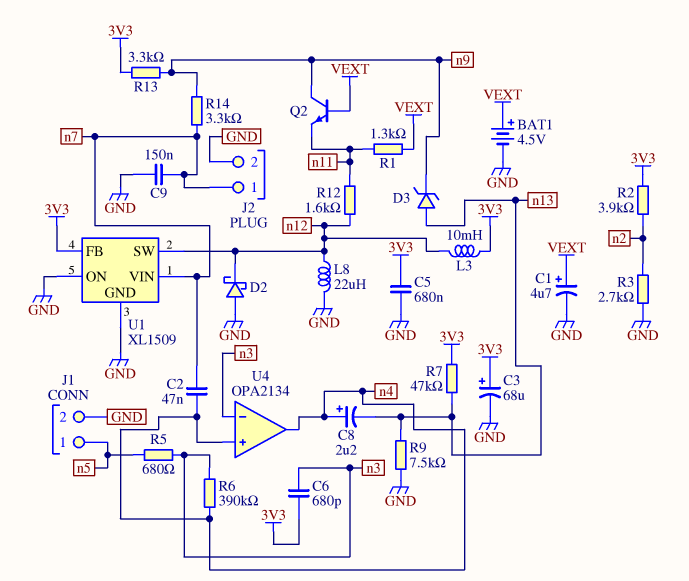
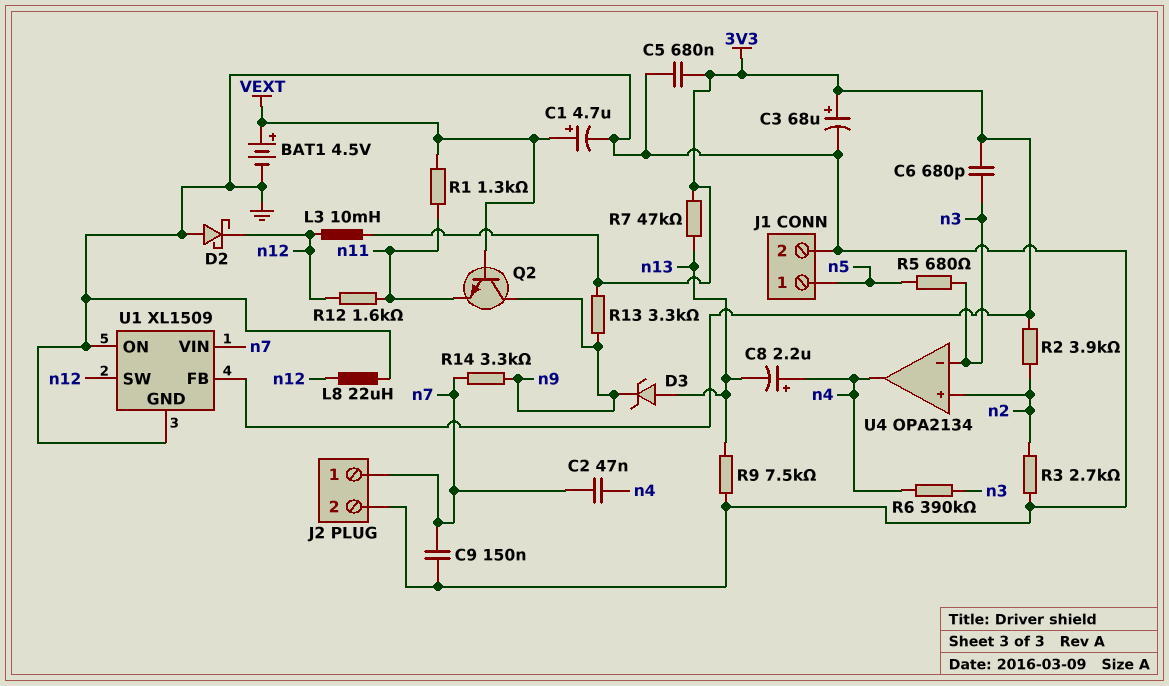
U4 pin in+: n4 -> n2

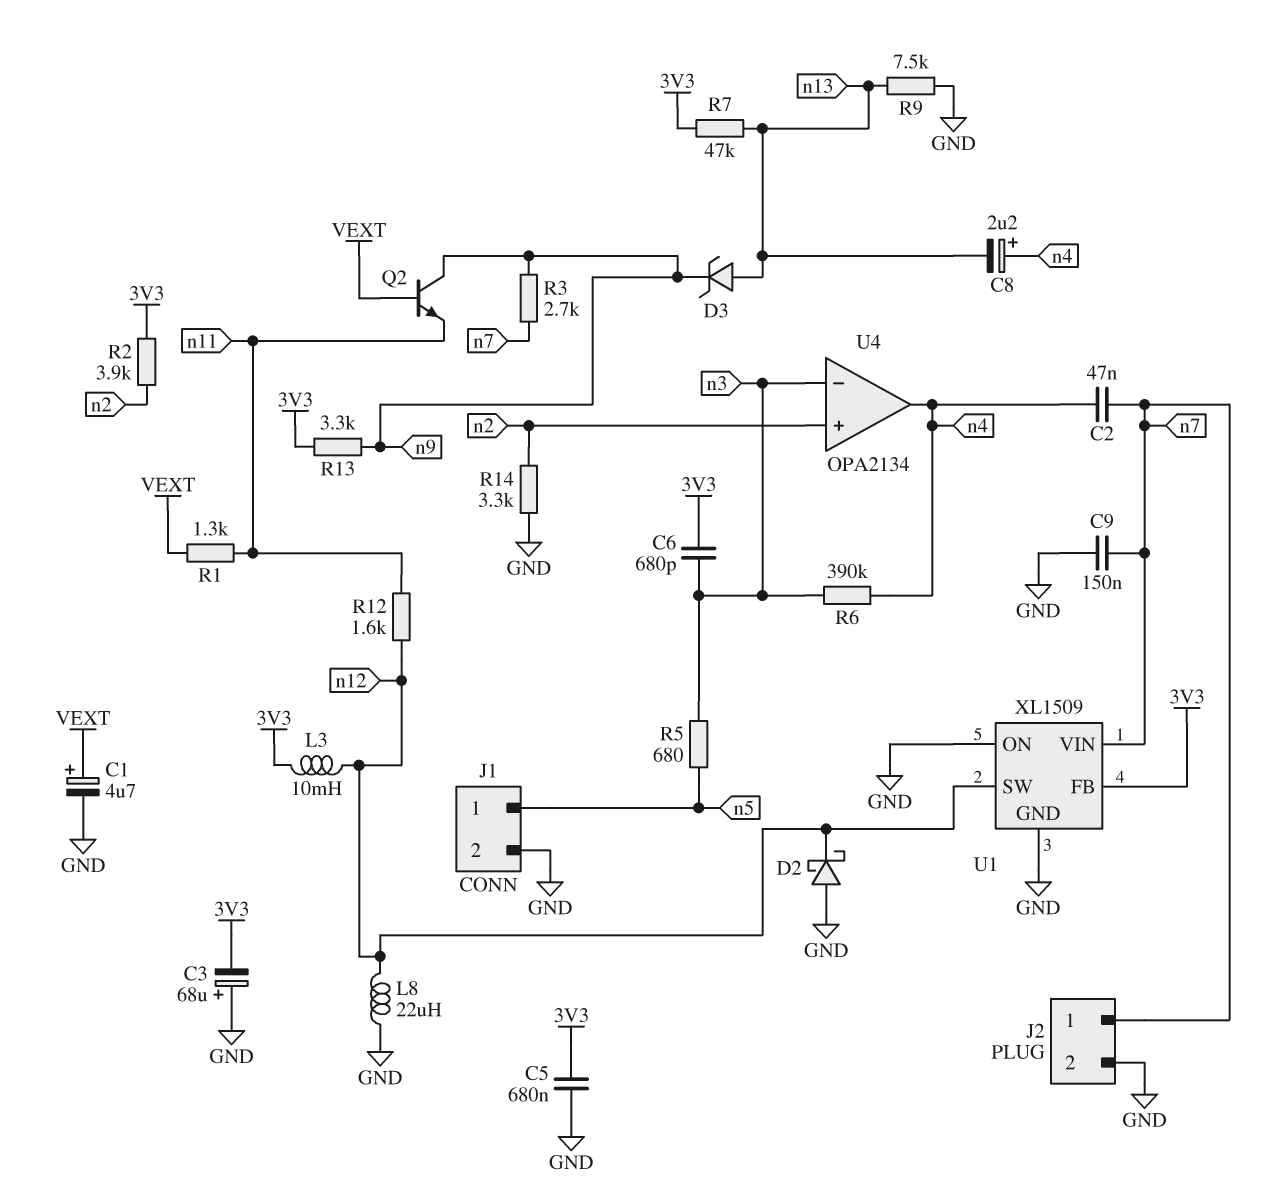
BAT1: 4.5V (plus VEXT, minus GND) -> none
C3: 68uF (plus 3V3, minus GND) -> 68uF (plus GND, minus 3V3)
R3: 2.7k (GND, n2) -> 2.7k (n7, n9)
R14: 3.3k (n7, n9) -> 3.3k (GND, n2)

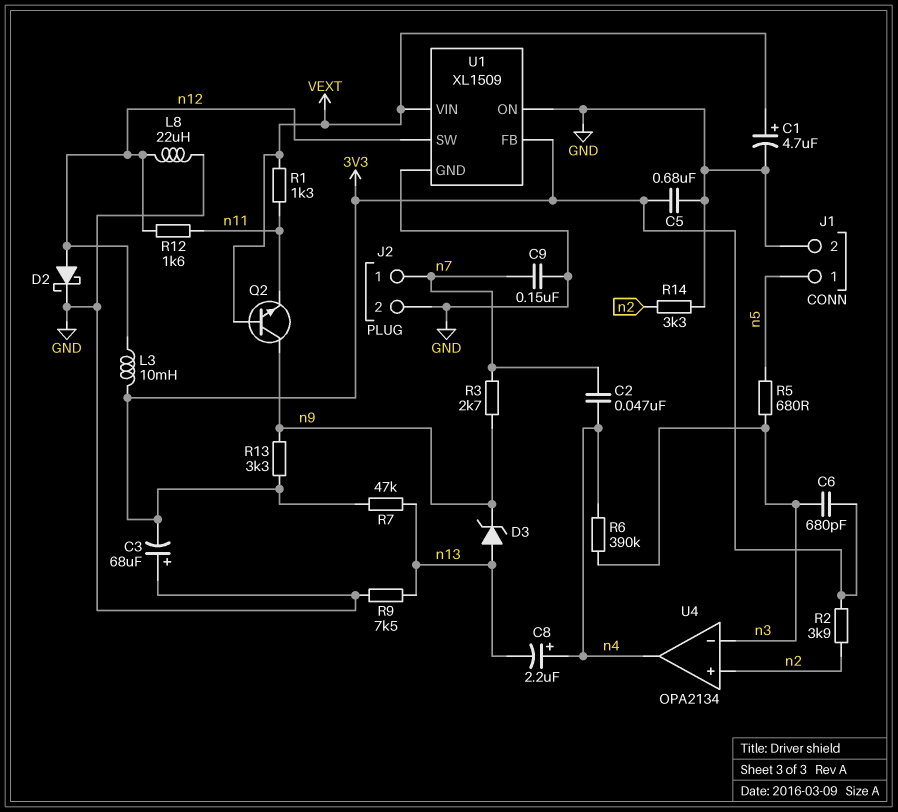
D2: schottky (A GND, K n12) -> schottky (A n12, K GND)
U1 pin VIN: n7 -> VEXT

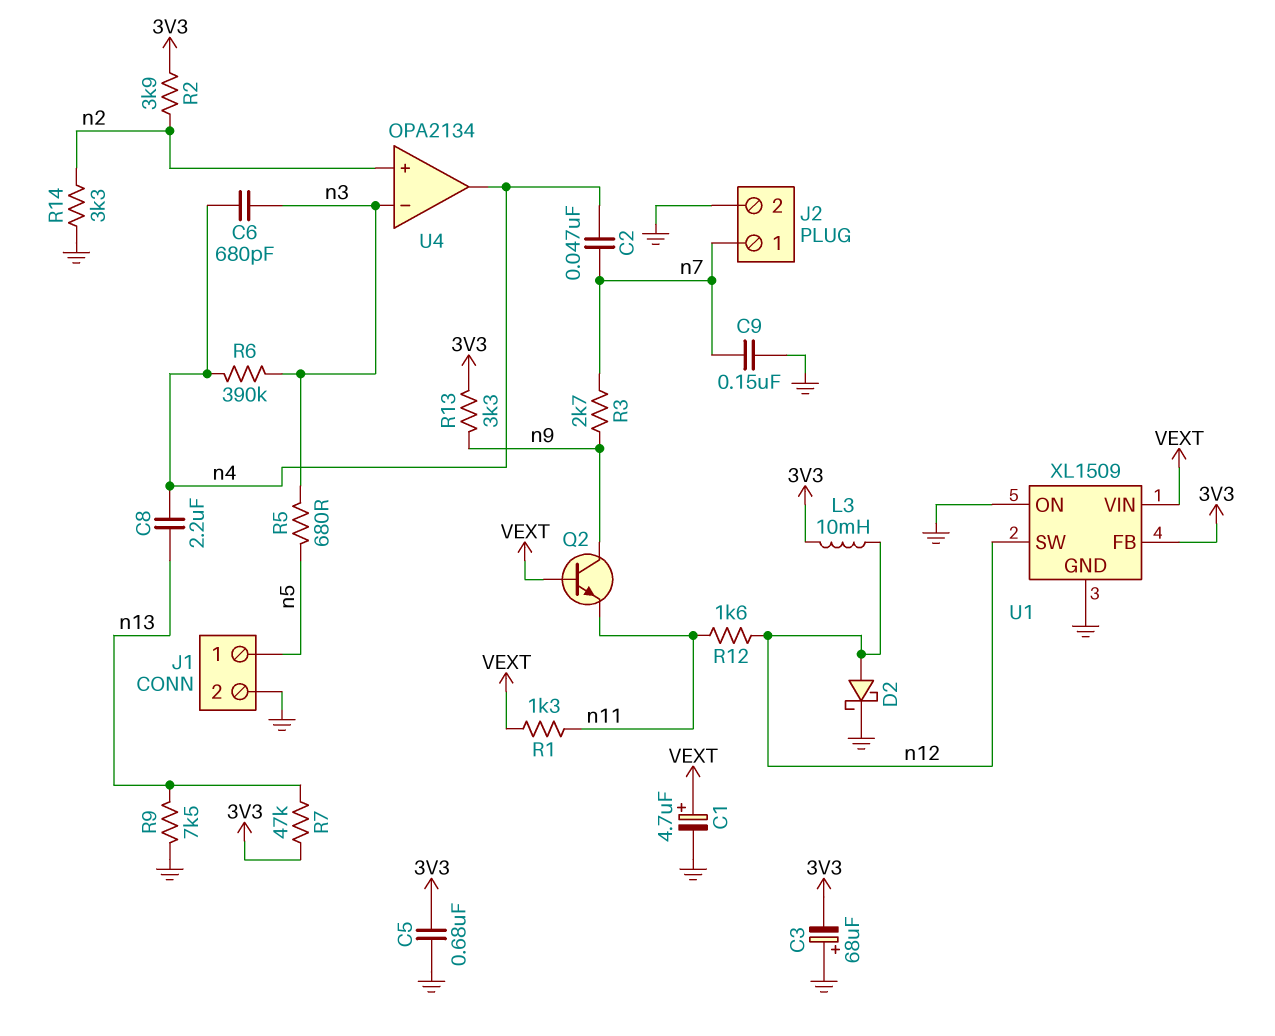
C6: 680pF (3V3, n3) -> 680pF (n3, n4)
C8: 2.2uF (plus n4, minus n13) -> 2.2uF (n4, n13)
D3: zener (A n13, K n9) -> none
L8: 22uH (GND, n12) -> none

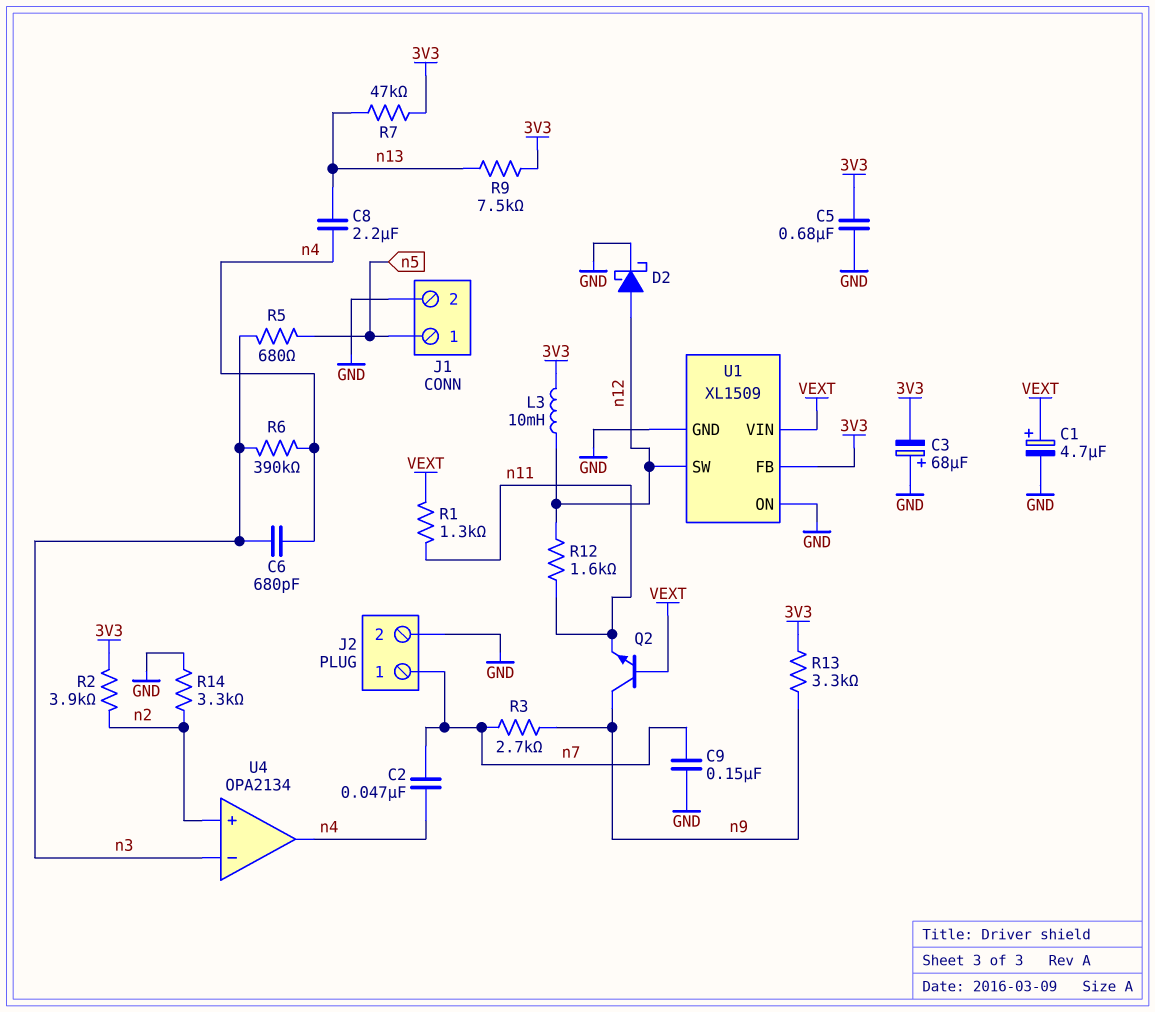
R9: 7.5k (GND, n13) -> 7.5k (3V3, n13)

